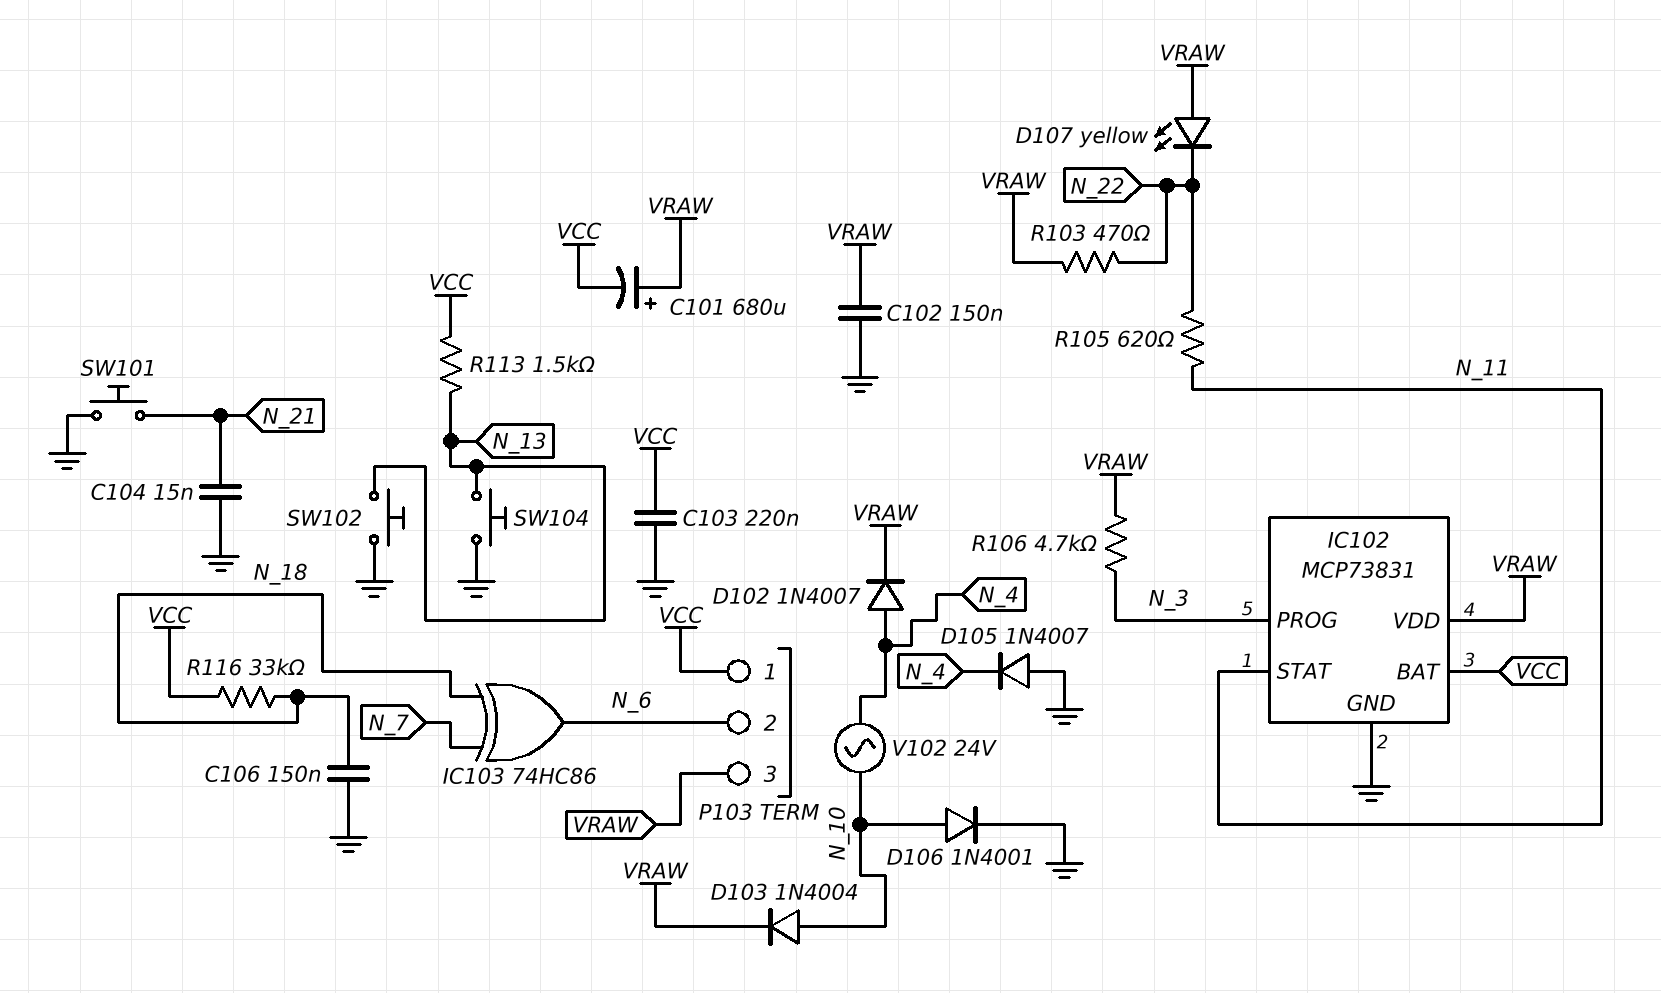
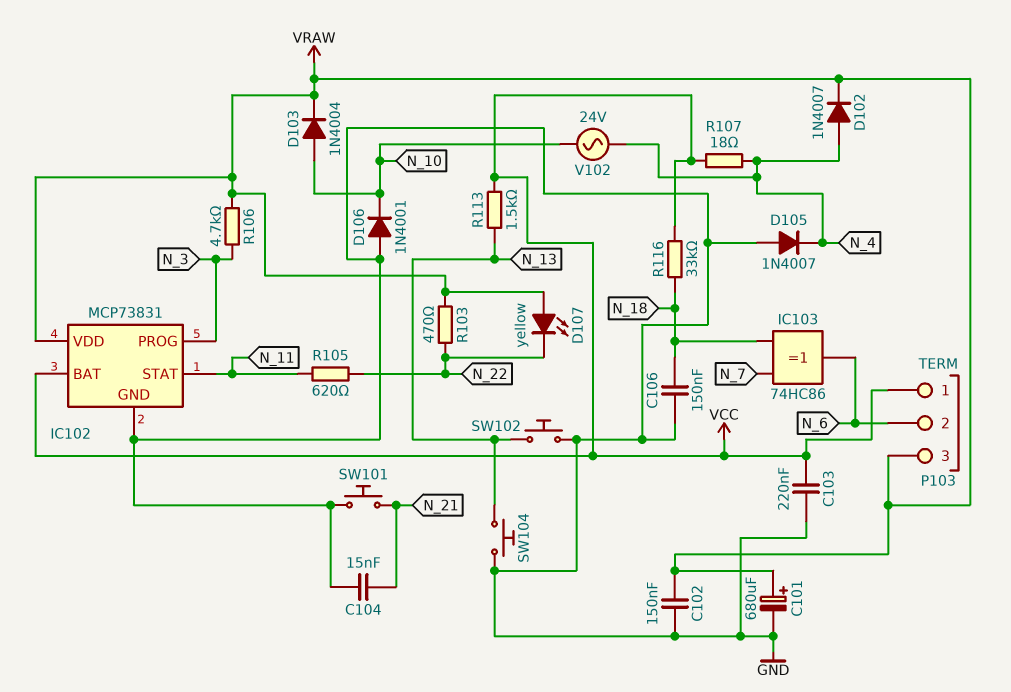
C101: 680uF (plus VRAW, minus VCC) -> 680uF (plus VRAW, minus GND)
D106: diode 1N4001 (A N_10, K GND) -> diode 1N4001 (A GND, K N_10)
R107: none -> 18 (N_4, VCC)

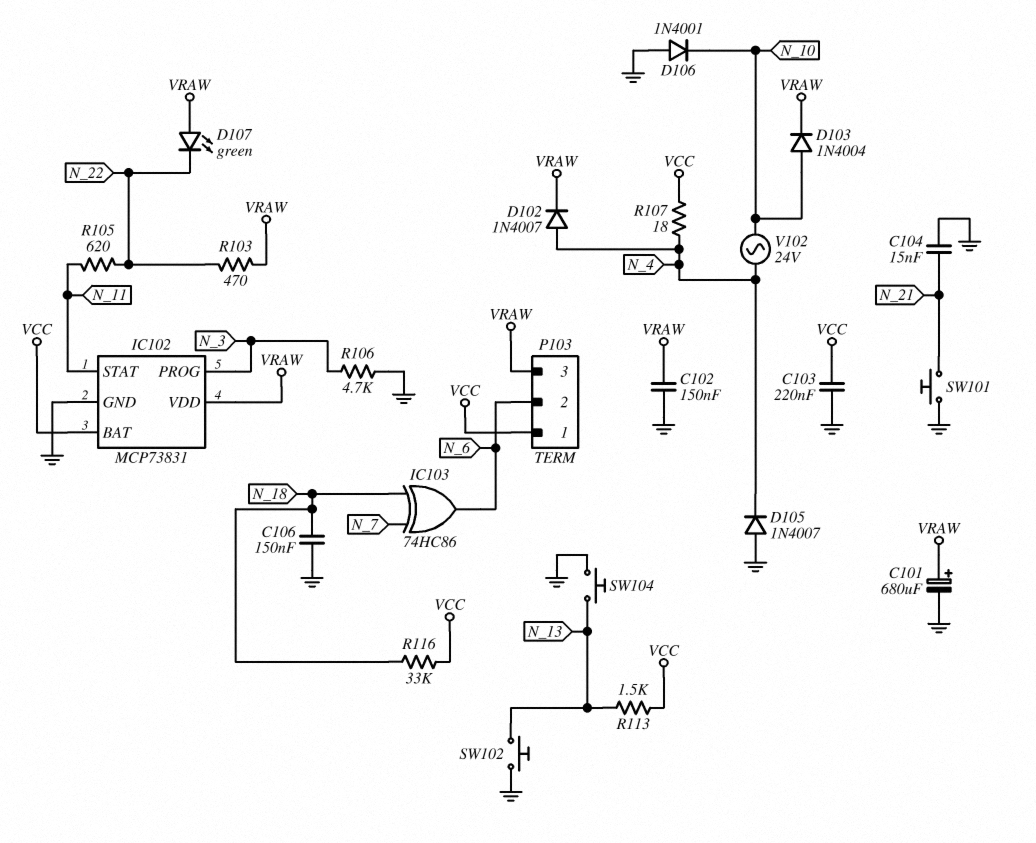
D107: LED yellow (A VRAW, K N_22) -> LED green (A VRAW, K N_22)
R106: 4.7k (N_3, VRAW) -> 4.7k (GND, N_3)

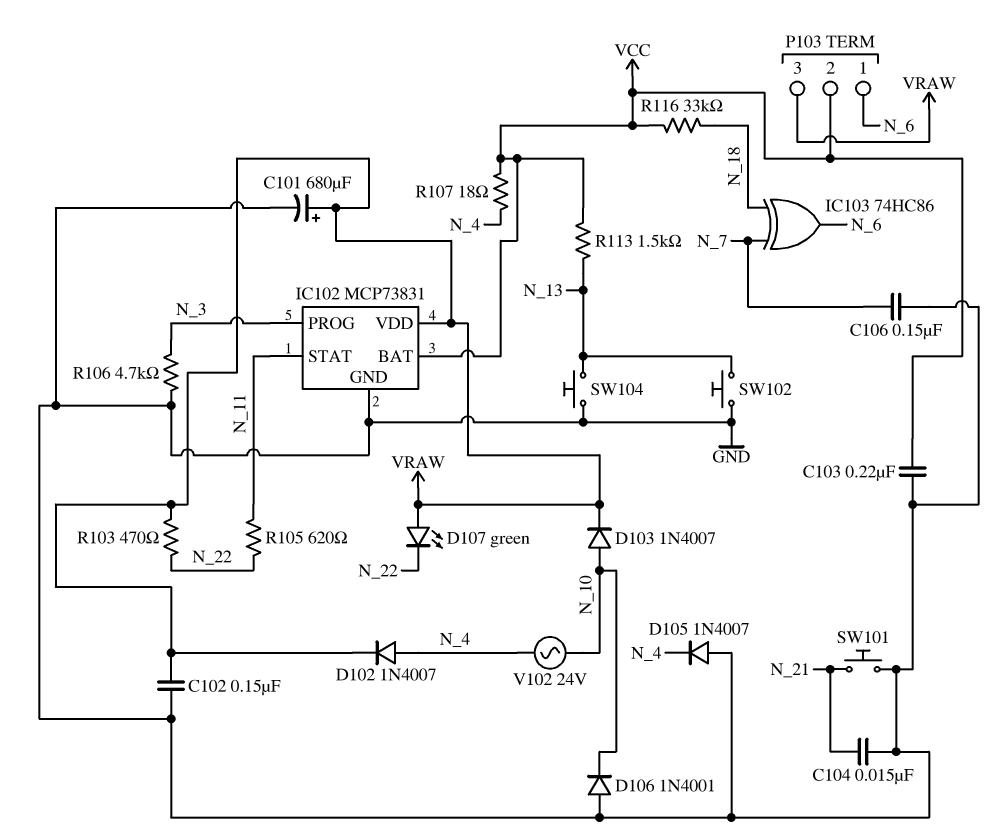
C106: 150nF (GND, N_18) -> 150nF (GND, N_7)
D103: diode 1N4004 (A N_10, K VRAW) -> diode 1N4007 (A N_10, K VRAW)
P103 pin 1: VCC -> N_6
P103 pin 2: N_6 -> VCC

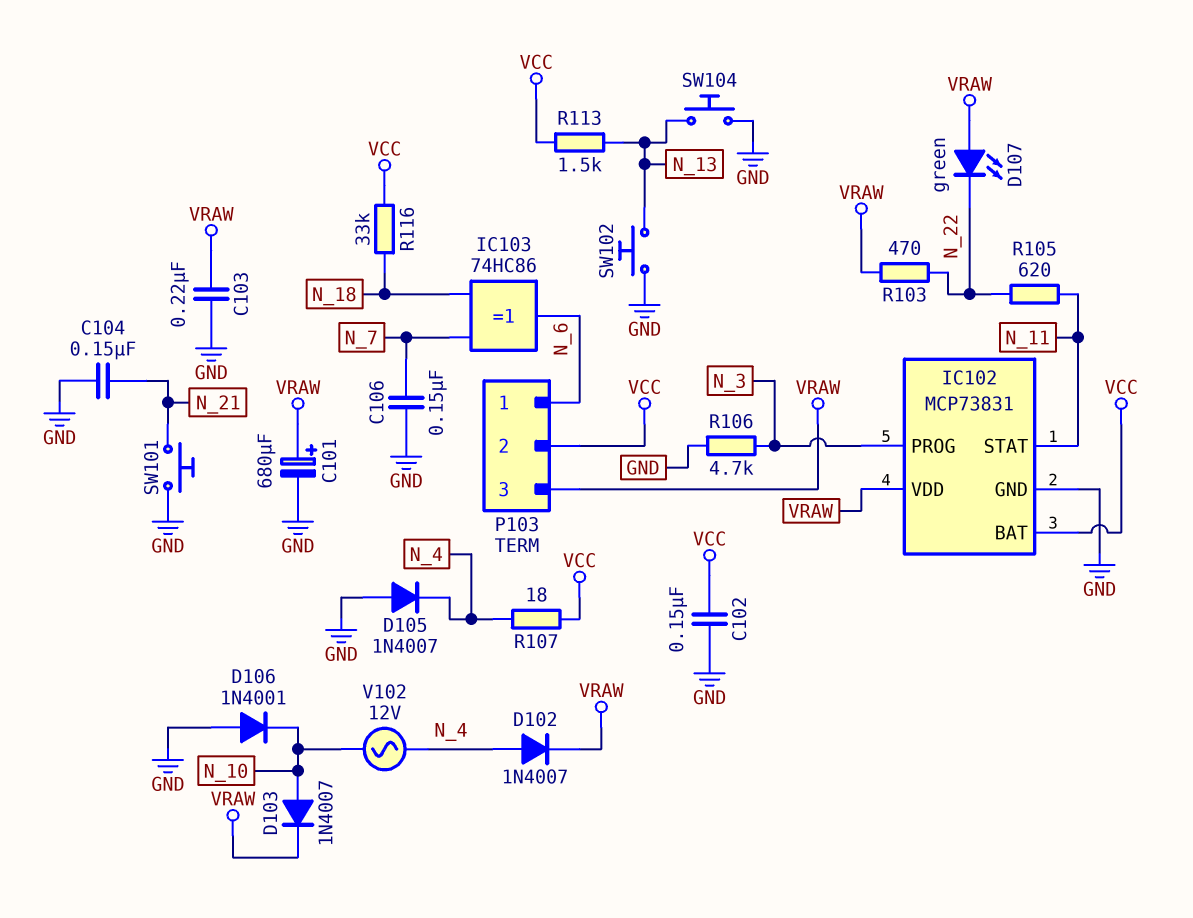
C102: 150nF (GND, VRAW) -> 150nF (GND, VCC)
C103: 220nF (GND, VCC) -> 220nF (GND, VRAW)
C104: 15nF (GND, N_21) -> 150nF (GND, N_21)
V102: AC 24V (N_4, N_10) -> AC 12V (N_4, N_10)

